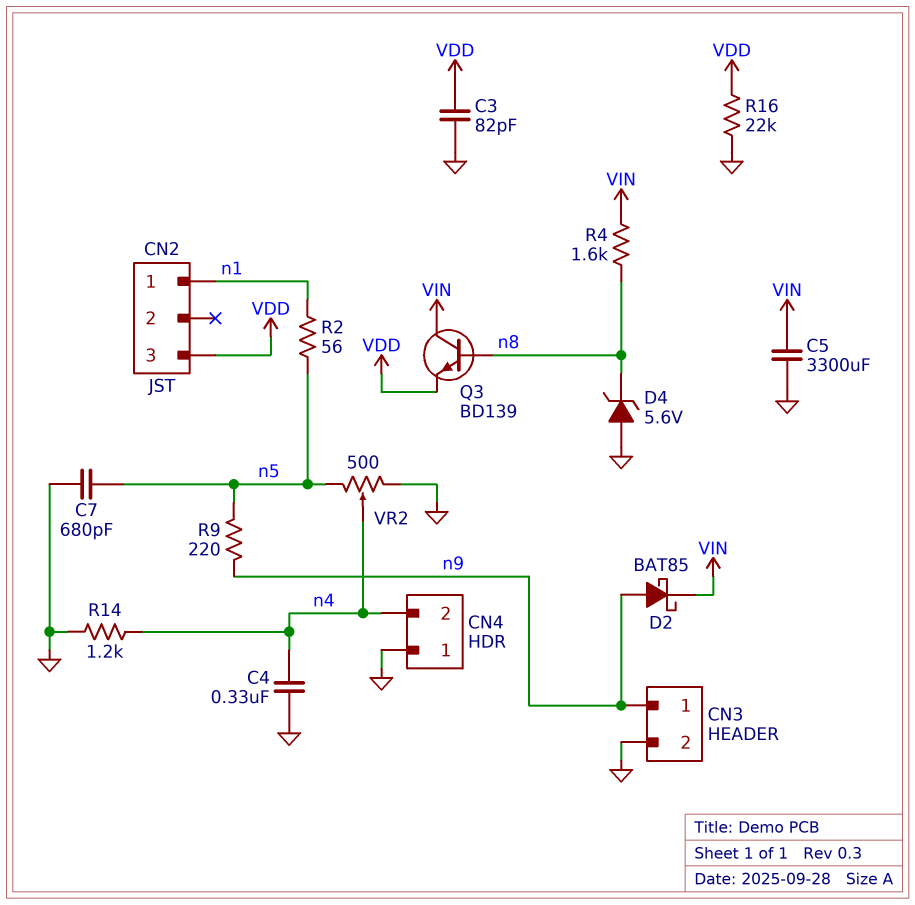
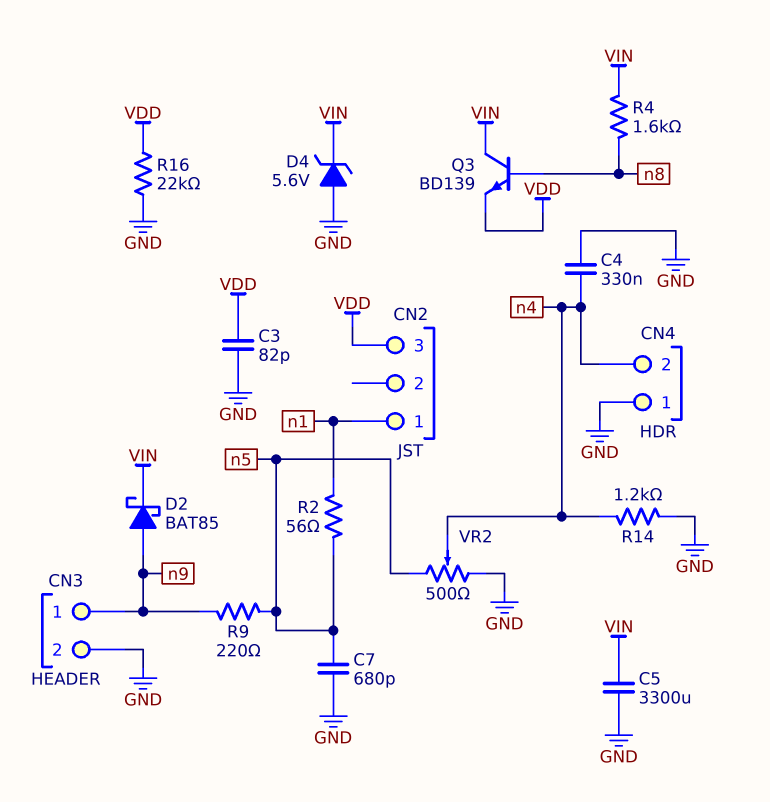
D4: zener 5.6V (A GND, K n8) -> zener 5.6V (A GND, K VIN)

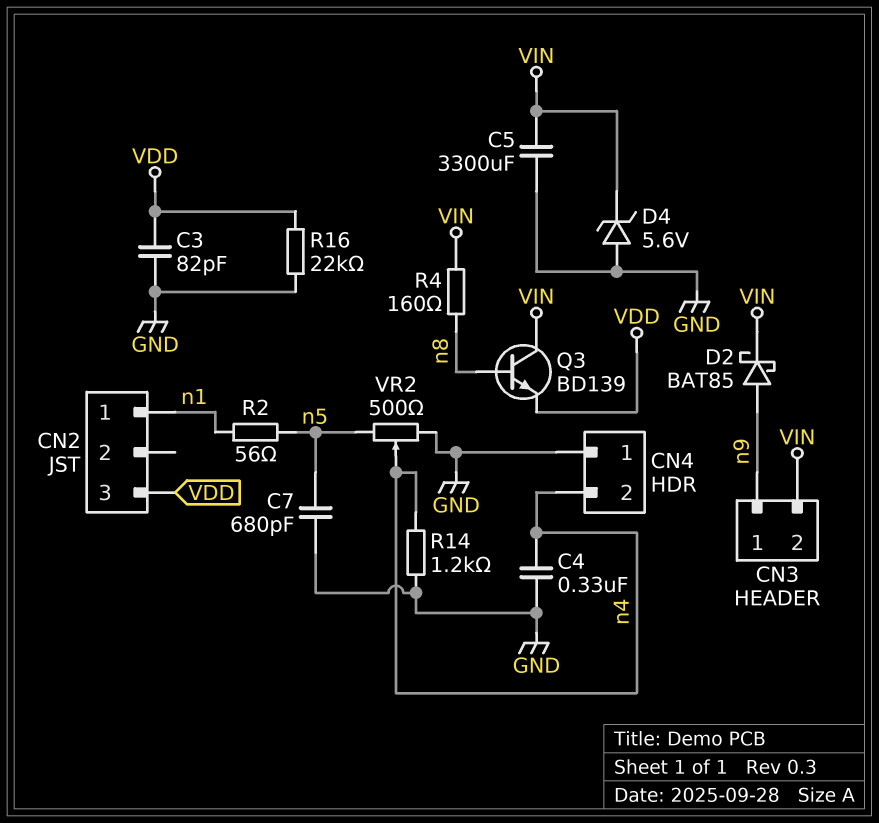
CN3 pin 2: GND -> VIN
R4: 1.6k (VIN, n8) -> 160 (VIN, n8)
R9: 220 (n5, n9) -> none

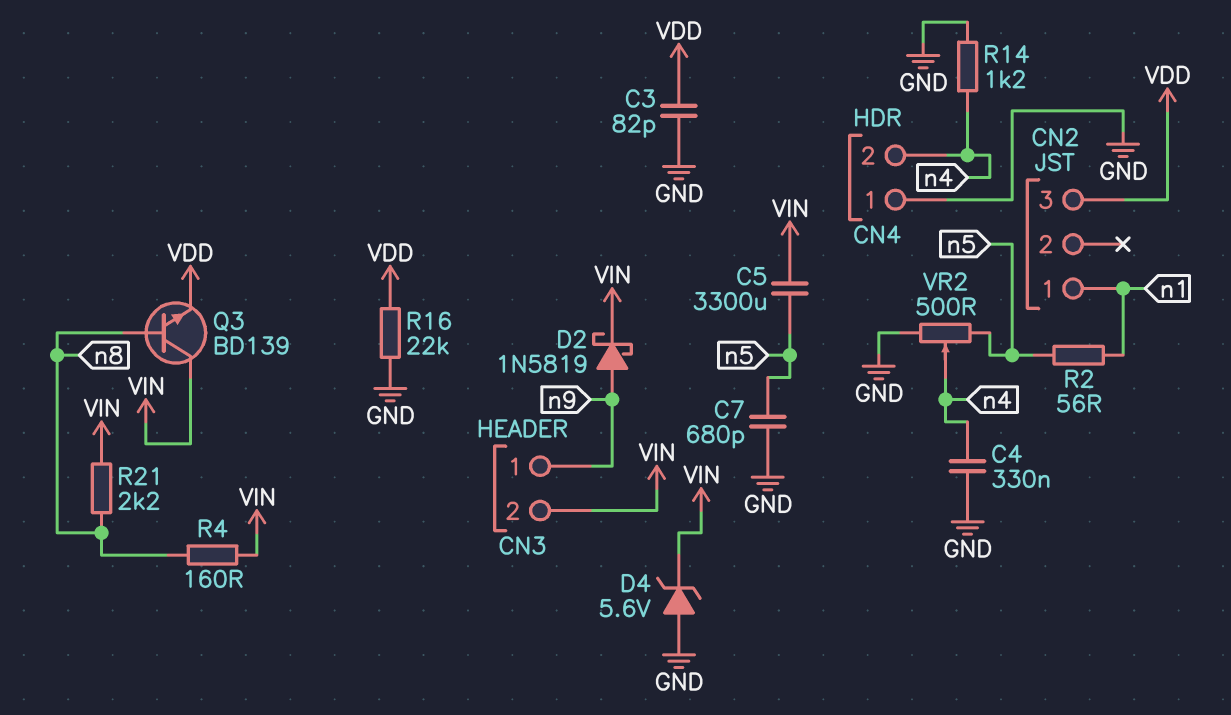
C5: 3300uF (GND, VIN) -> 3300uF (VIN, n5)
D2: schottky BAT85 (A n9, K VIN) -> schottky 1N5819 (A n9, K VIN)
R21: none -> 2.2k (VIN, n8)

